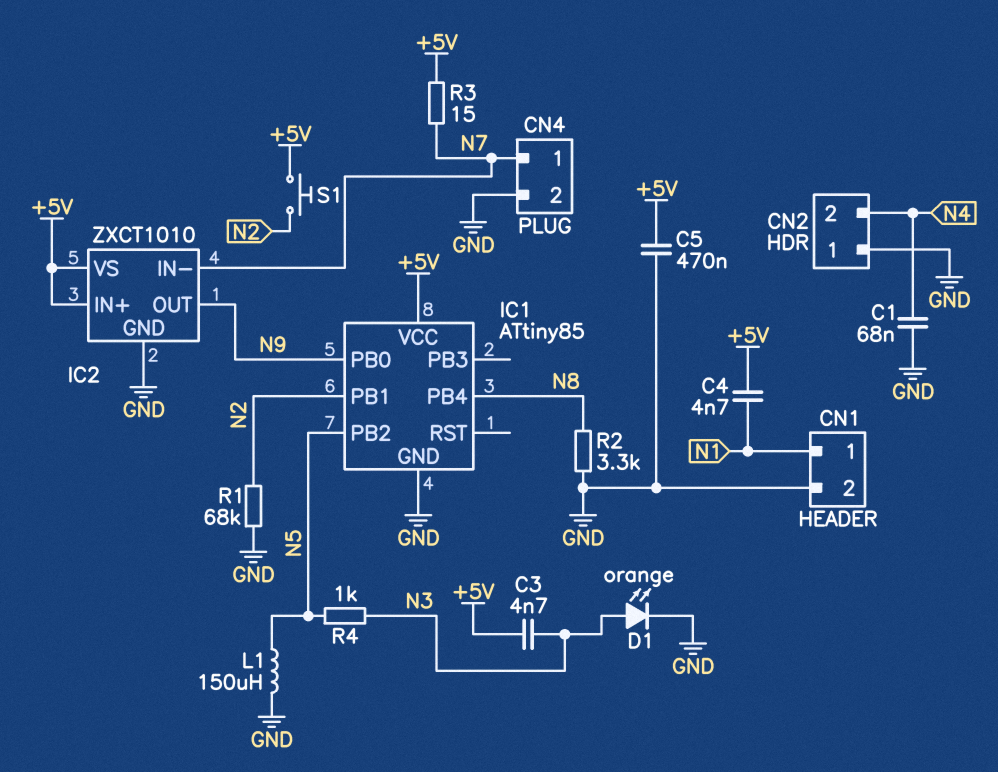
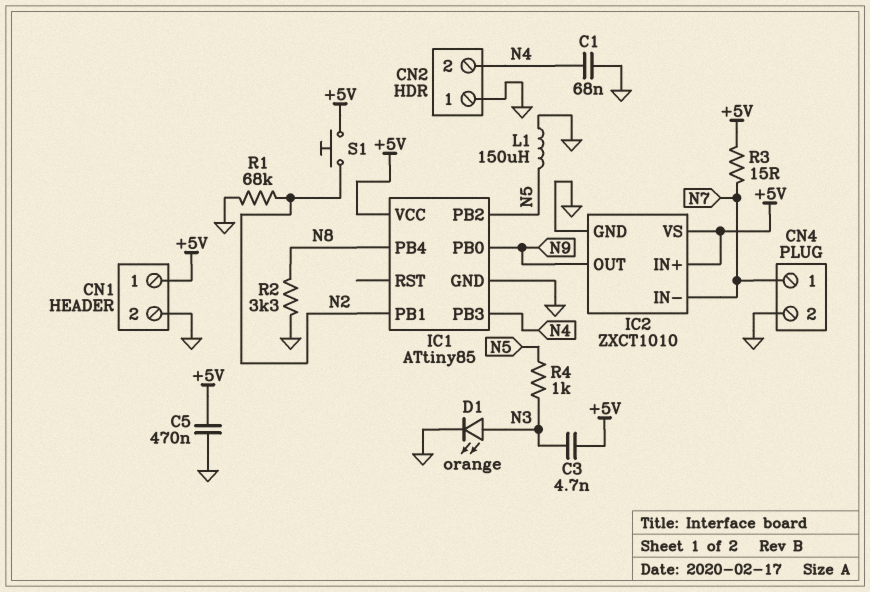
C4: 4.7nF (+5V, N1) -> none
CN1 pin 1: N1 -> +5V
IC1 pin PB3: none -> N4

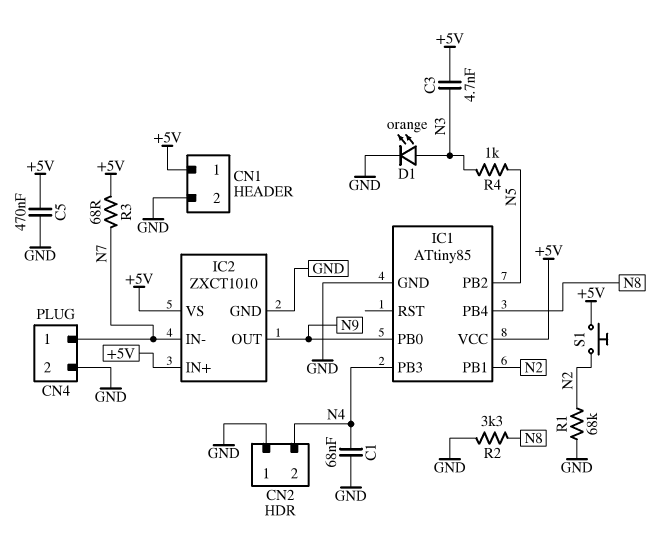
L1: 150uH (GND, N5) -> none
R3: 15 (+5V, N7) -> 68 (+5V, N7)

